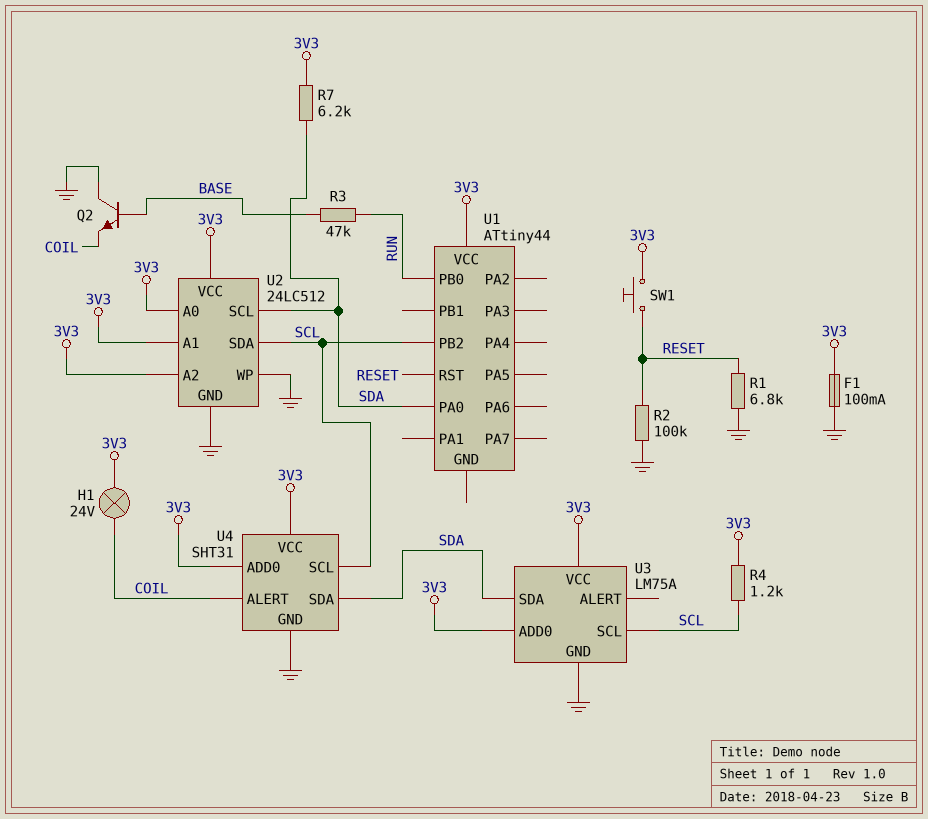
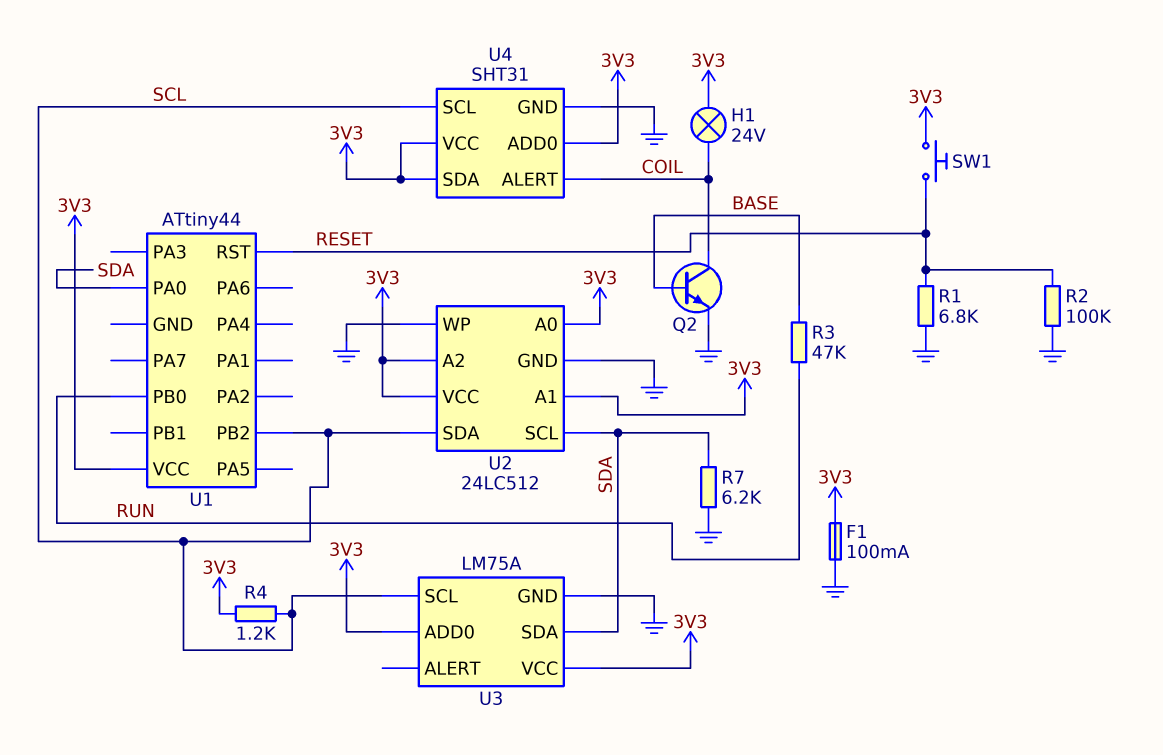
Q2: NPN (B BASE, C GND, E COIL) -> NPN (B BASE, C COIL, E GND)
R7: 6.2k (3V3, SDA) -> 6.2k (GND, SDA)
U4 pin SDA: SDA -> 3V3

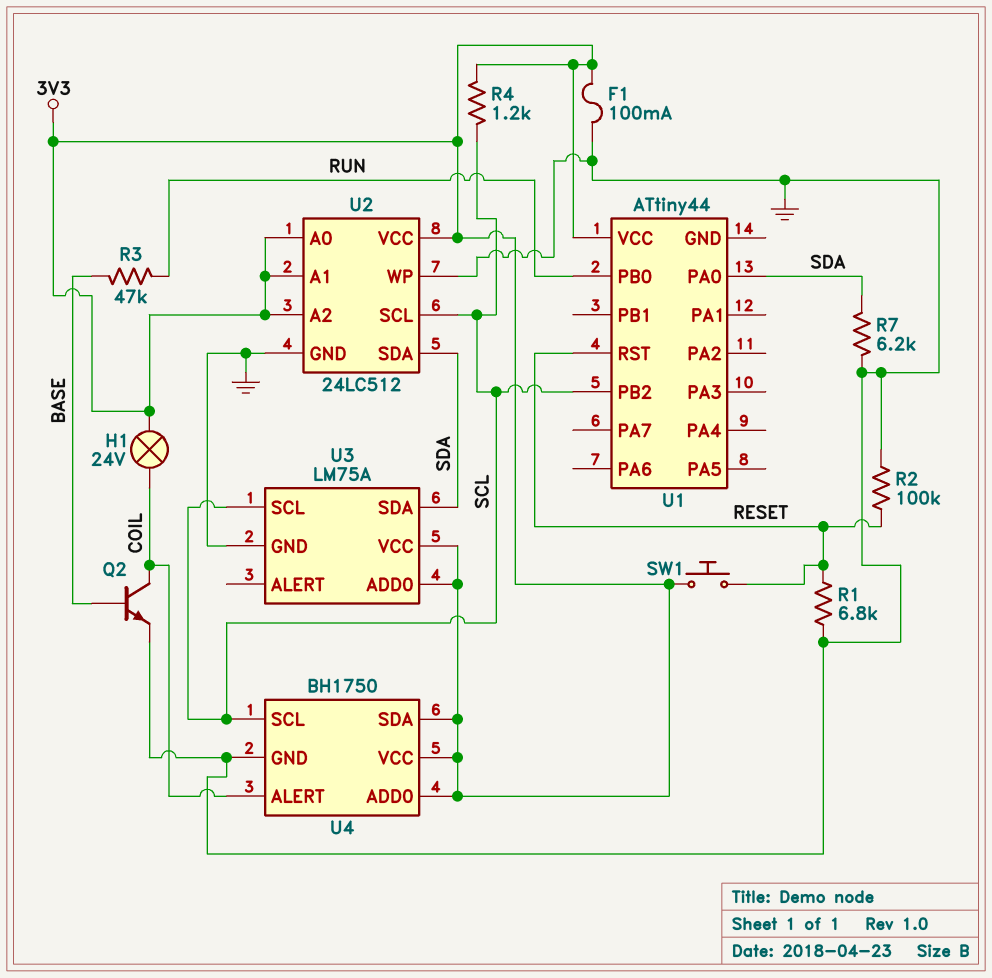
U2 pin SCL: SDA -> SCL
U2 pin SDA: SCL -> SDA
U4: SHT31 -> BH1750

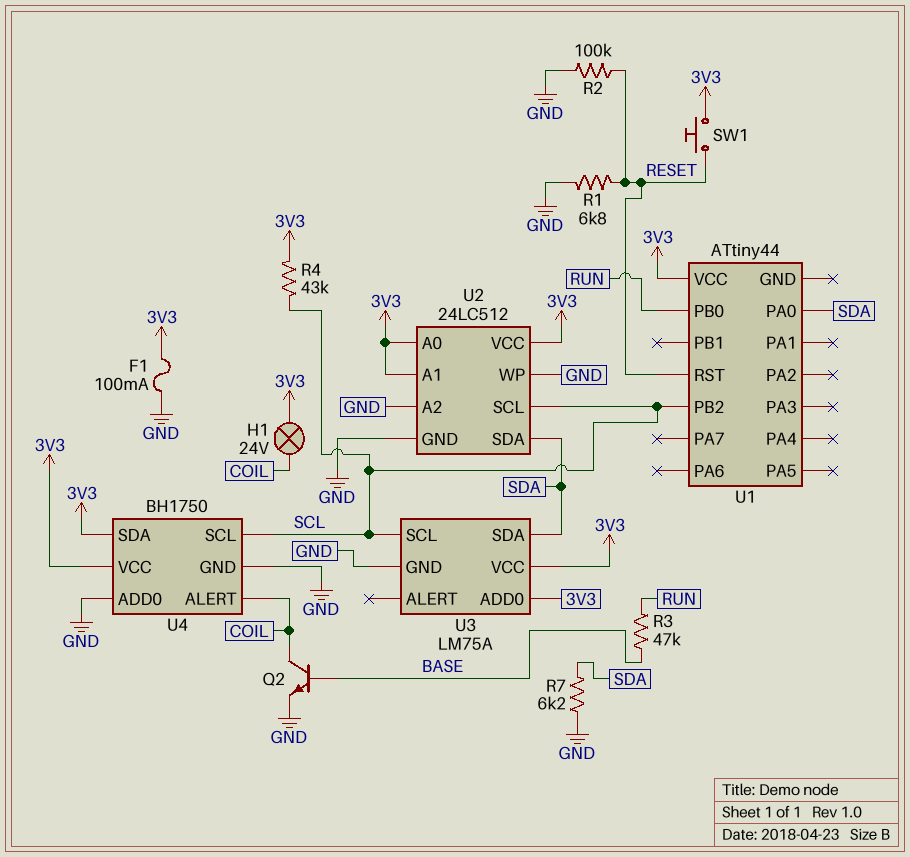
R4: 1.2k (3V3, SCL) -> 43k (3V3, SCL)
U2 pin A2: 3V3 -> GND
U4 pin ADD0: 3V3 -> GND

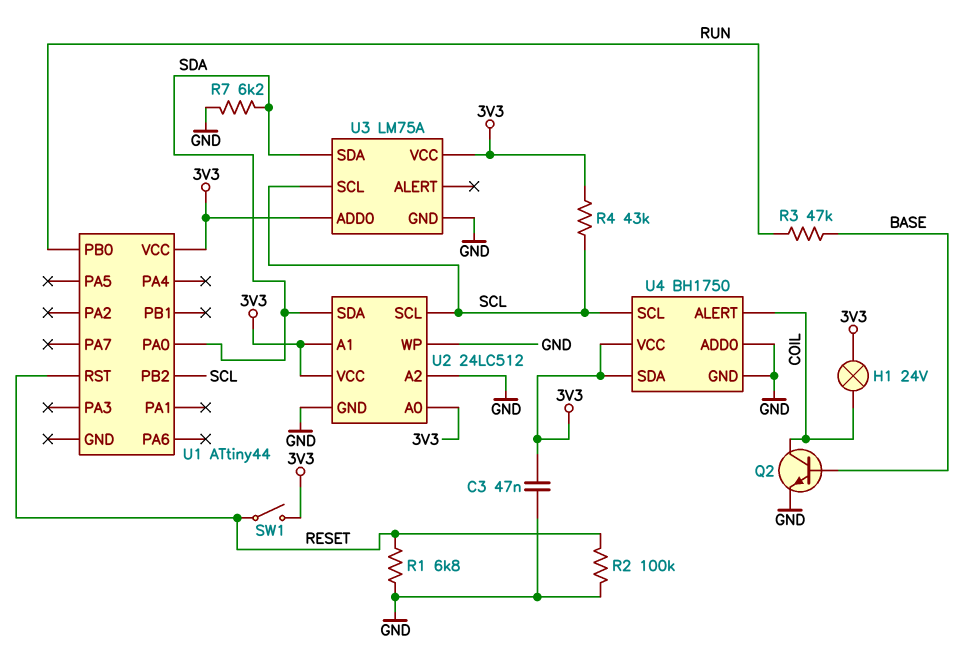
C3: none -> 47nF (3V3, GND)
F1: 100mA (3V3, GND) -> none
SW1: button (3V3, RESET) -> switch (3V3, RESET)

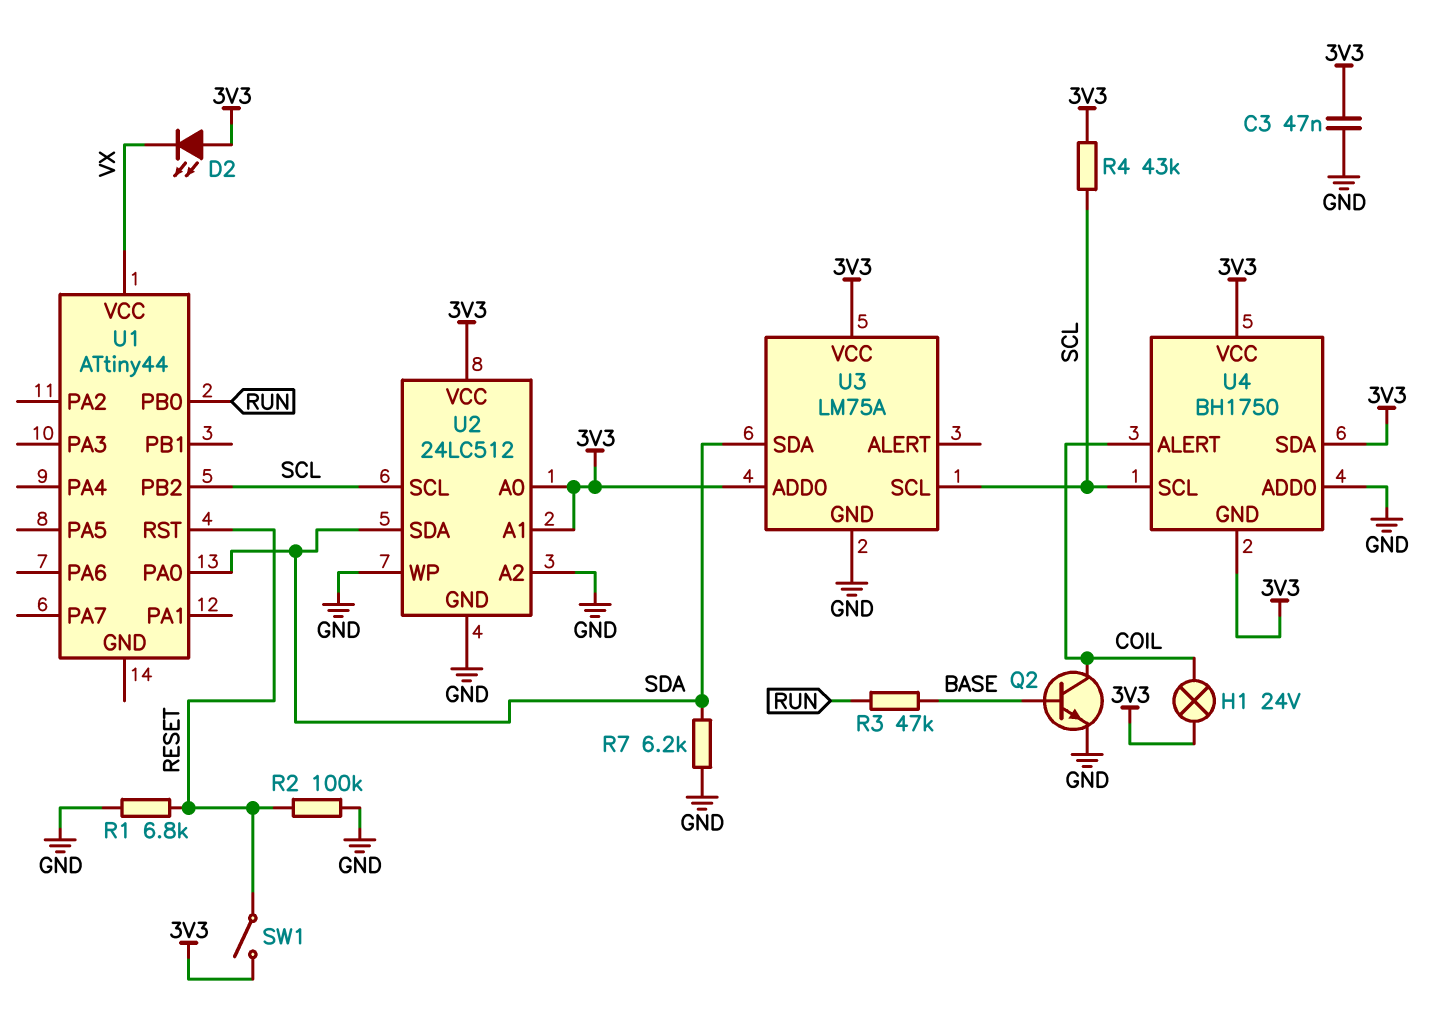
D2: none -> LED (A 3V3, K VX)
U1 pin VCC: 3V3 -> VX
U4 pin GND: GND -> 3V3

